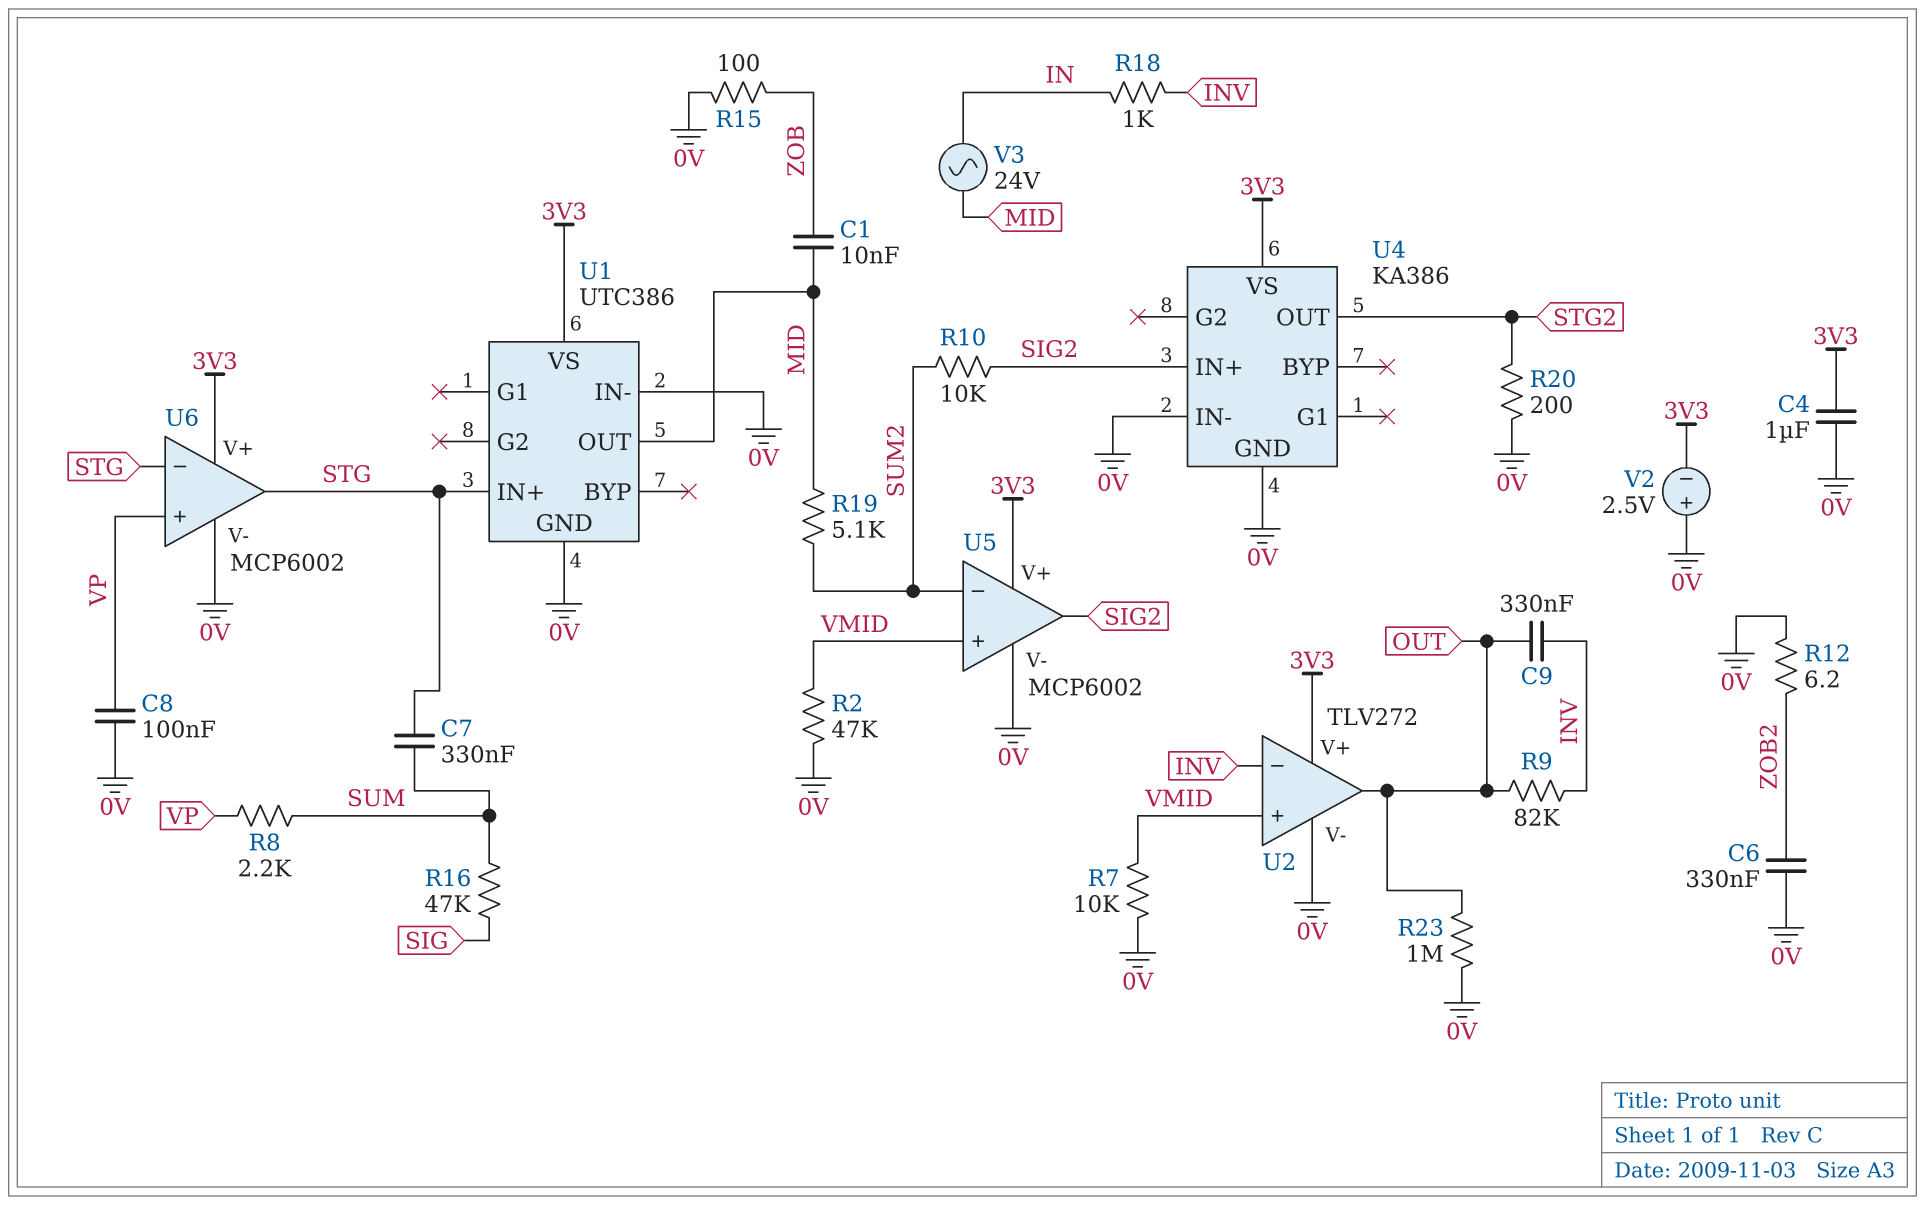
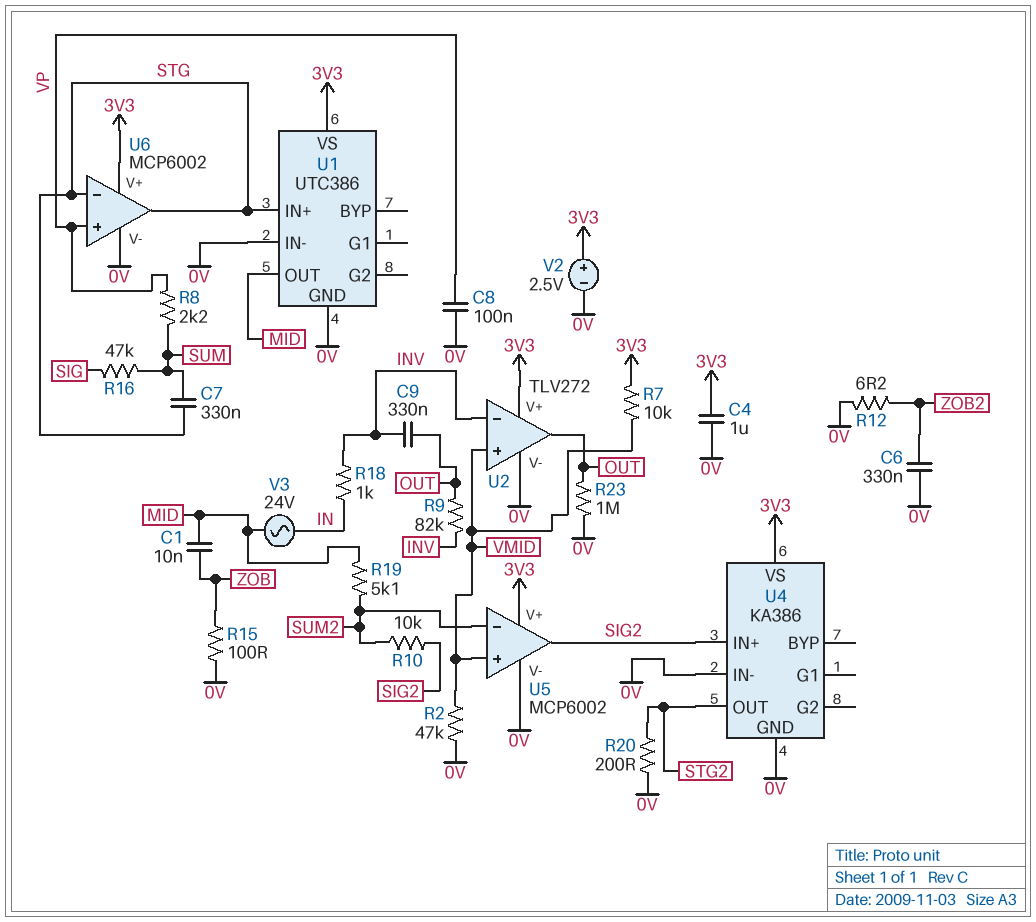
R7: 10k (0V, VMID) -> 10k (3V3, VMID)
V2: 2.5V (plus 0V, minus 3V3) -> 2.5V (plus 3V3, minus 0V)

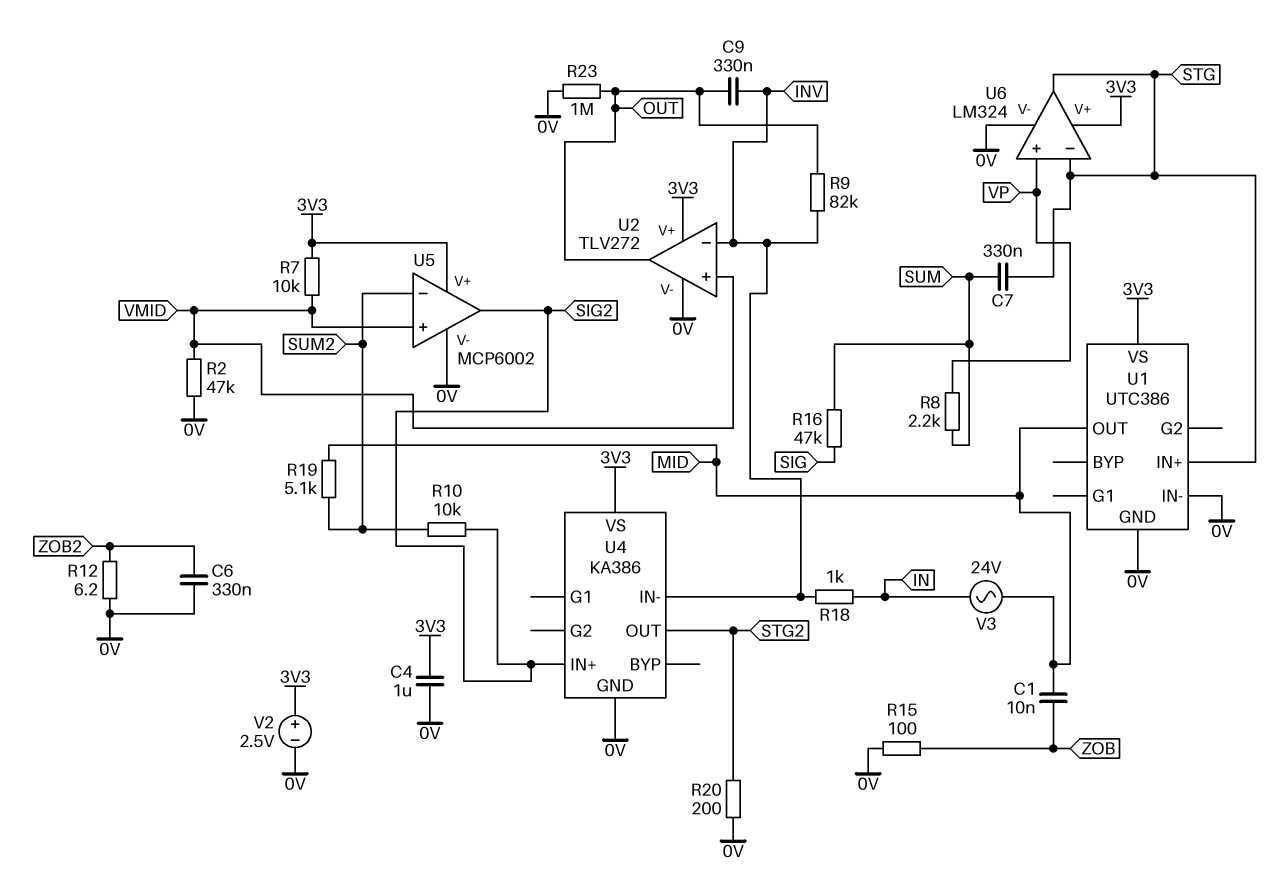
C8: 100nF (0V, VP) -> none
U4 pin IN-: 0V -> INV
U6: MCP6002 -> LM324

